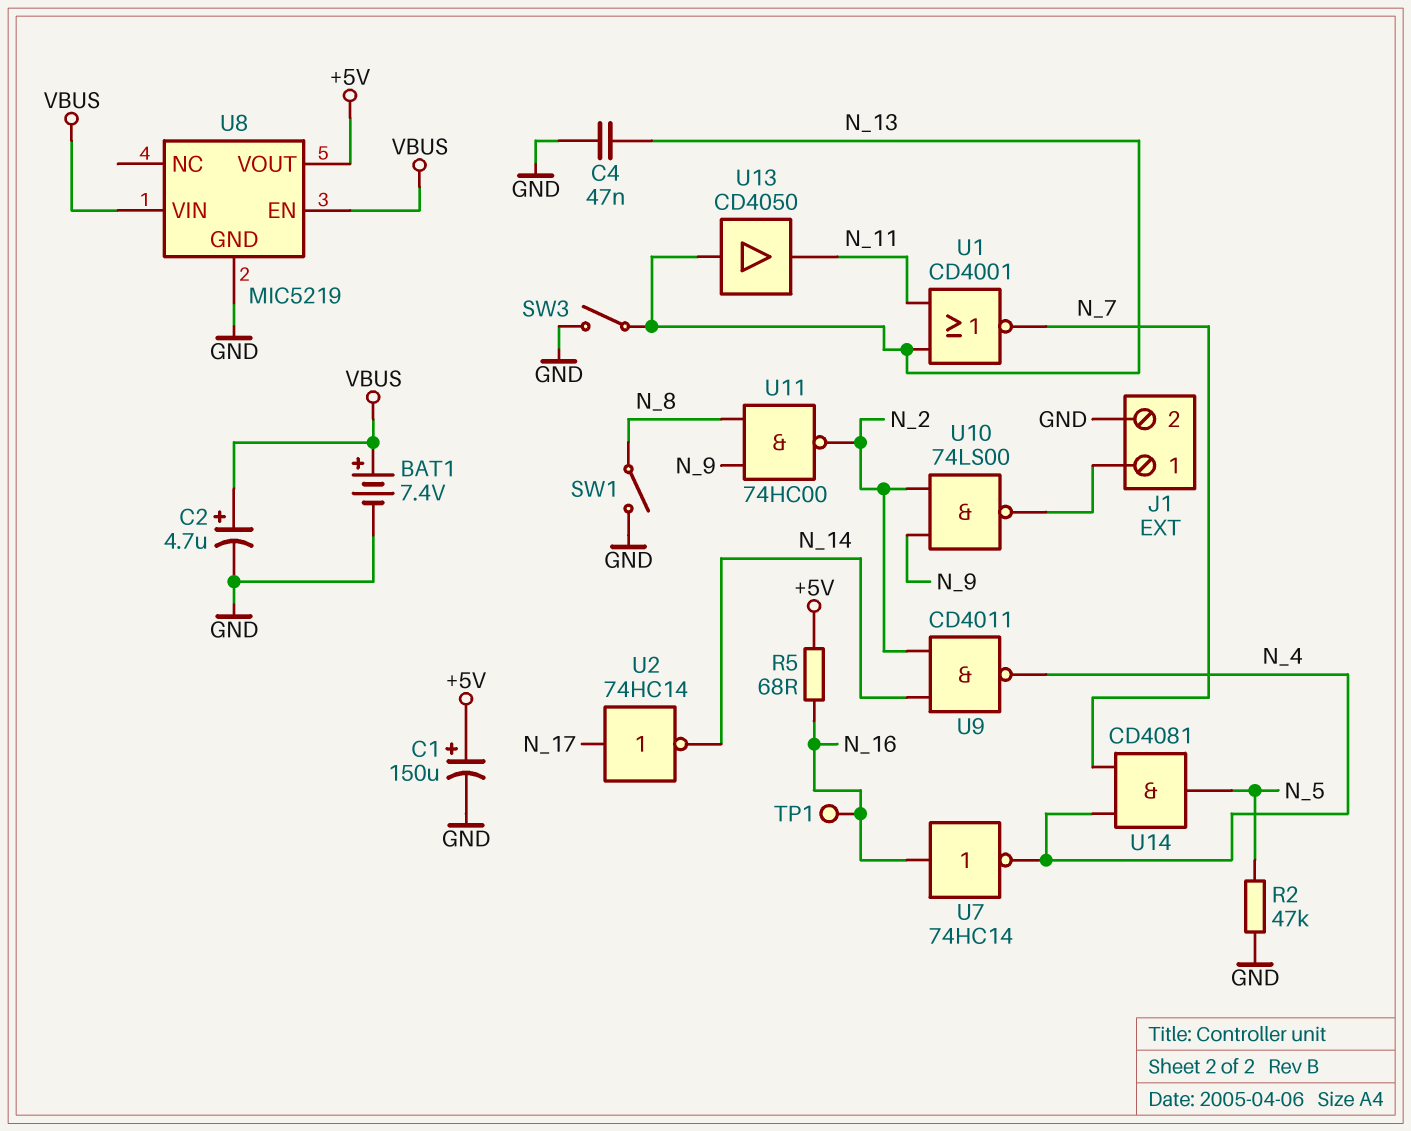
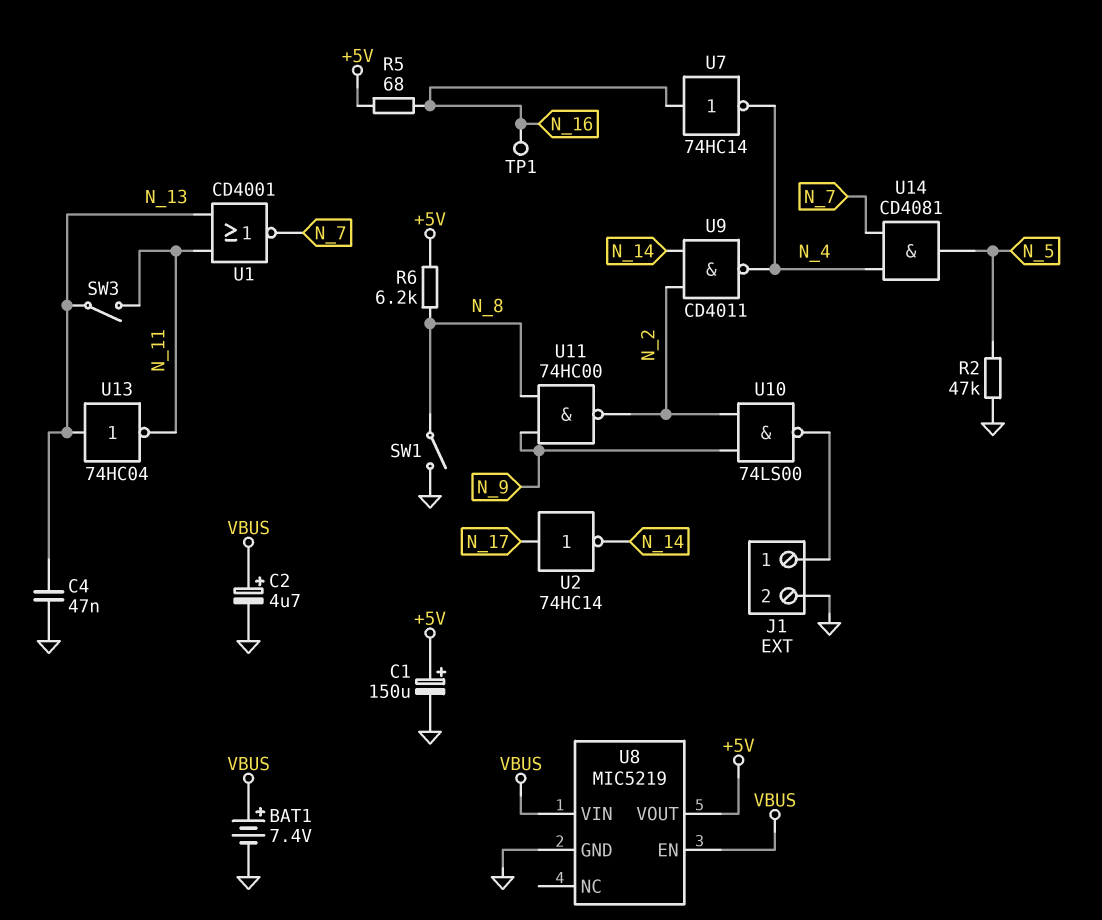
R6: none -> 6.2k (+5V, N_8)
SW3: switch (GND, N_13) -> switch (N_11, N_13)
U13: buffer CD4050 (in N_13, out N_11) -> NOT 74HC04 (in N_13, out N_11)

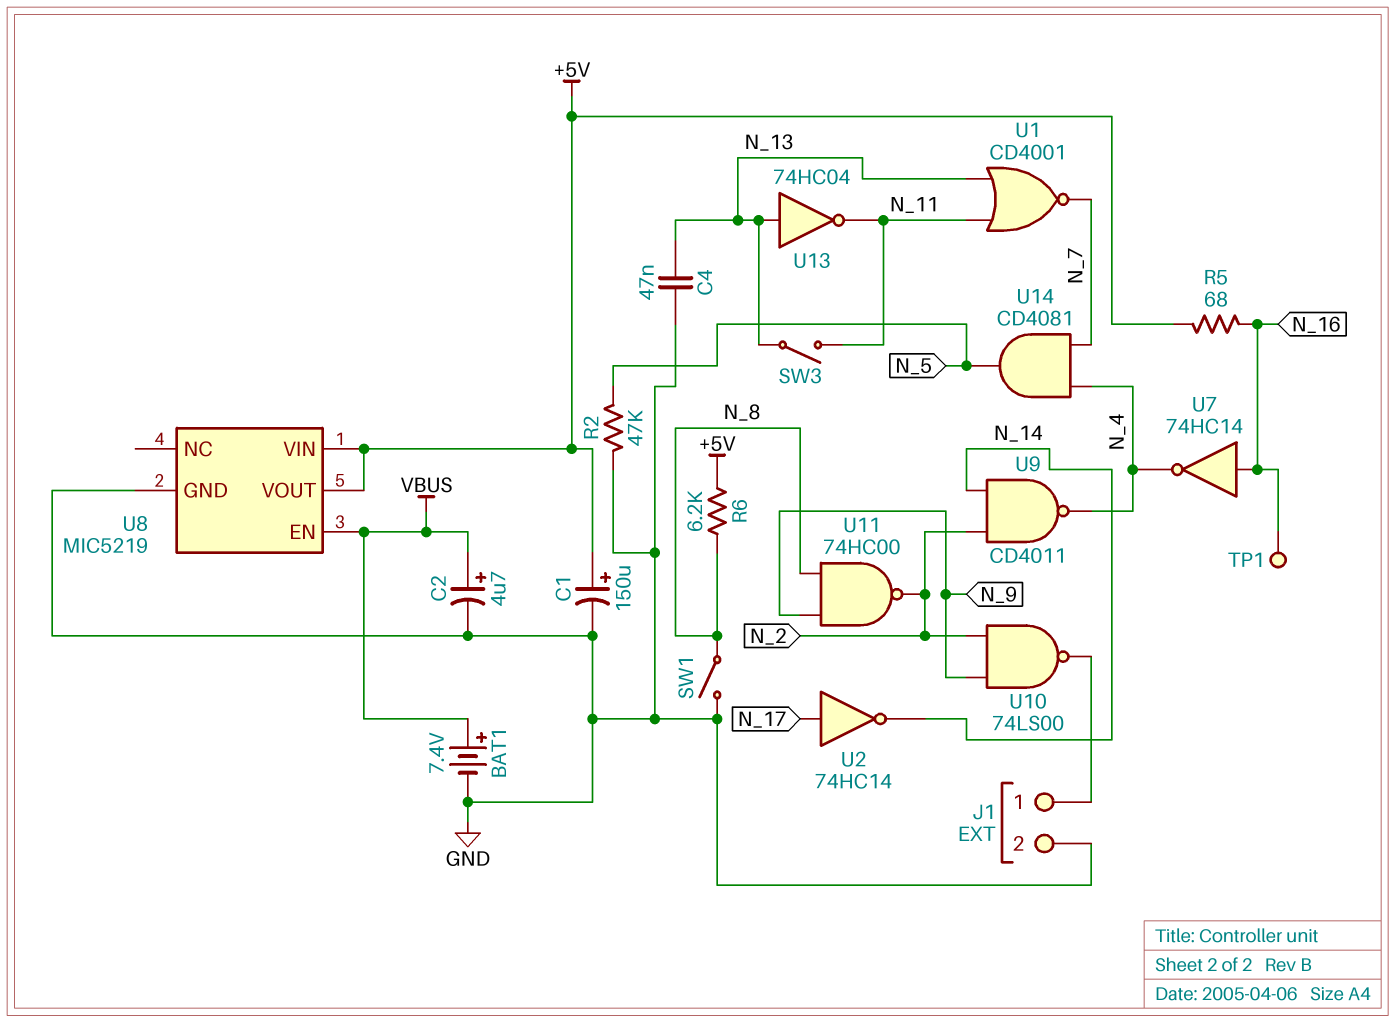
U8 pin VIN: VBUS -> +5V

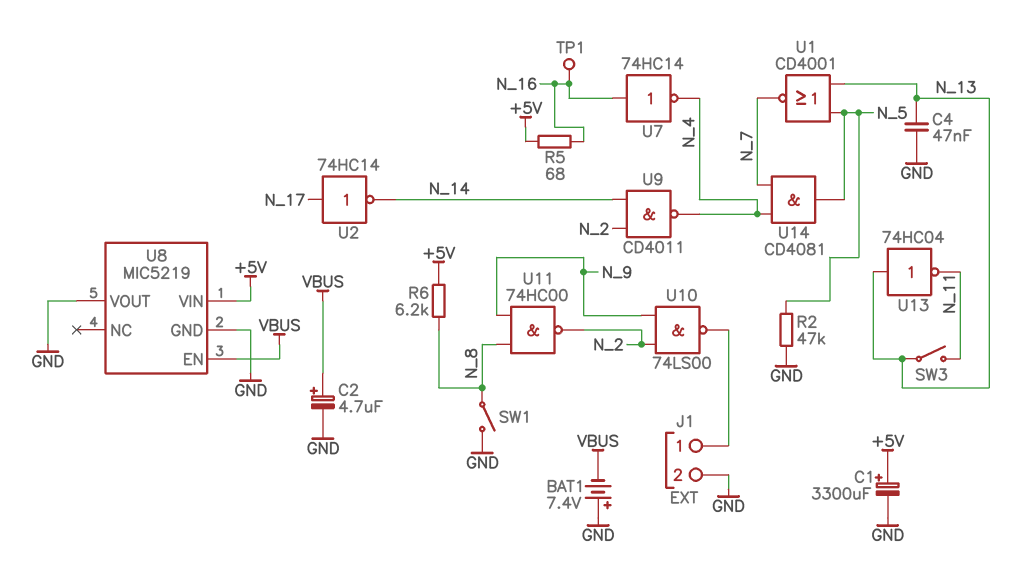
BAT1: 7.4V (plus VBUS, minus GND) -> 7.4V (plus GND, minus VBUS)
C1: 150uF (plus +5V, minus GND) -> 3300uF (plus +5V, minus GND)
U1: NOR CD4001 (in N_11, in N_13, out N_7) -> NOR CD4001 (in N_5, in N_13, out N_7)
U8 pin VOUT: +5V -> GND

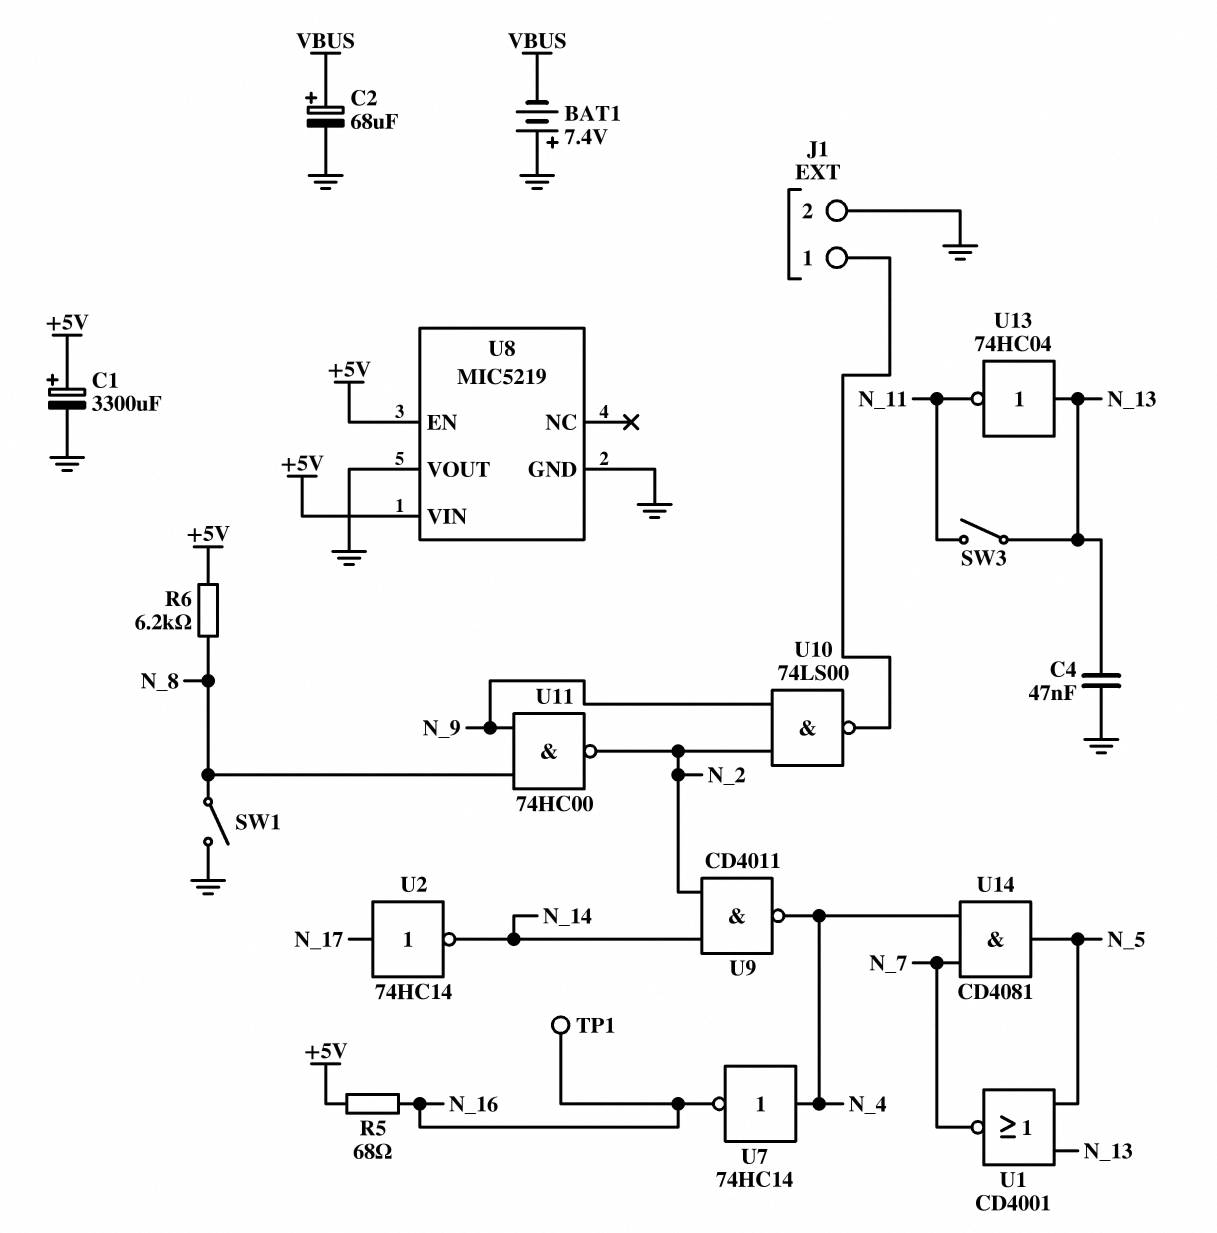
C2: 4.7uF (plus VBUS, minus GND) -> 68uF (plus VBUS, minus GND)
R2: 47k (GND, N_5) -> none
U7: NOT 74HC14 (in N_16, out N_4) -> NOT 74HC14 (in N_4, out N_16)
U8 pin EN: VBUS -> +5V

